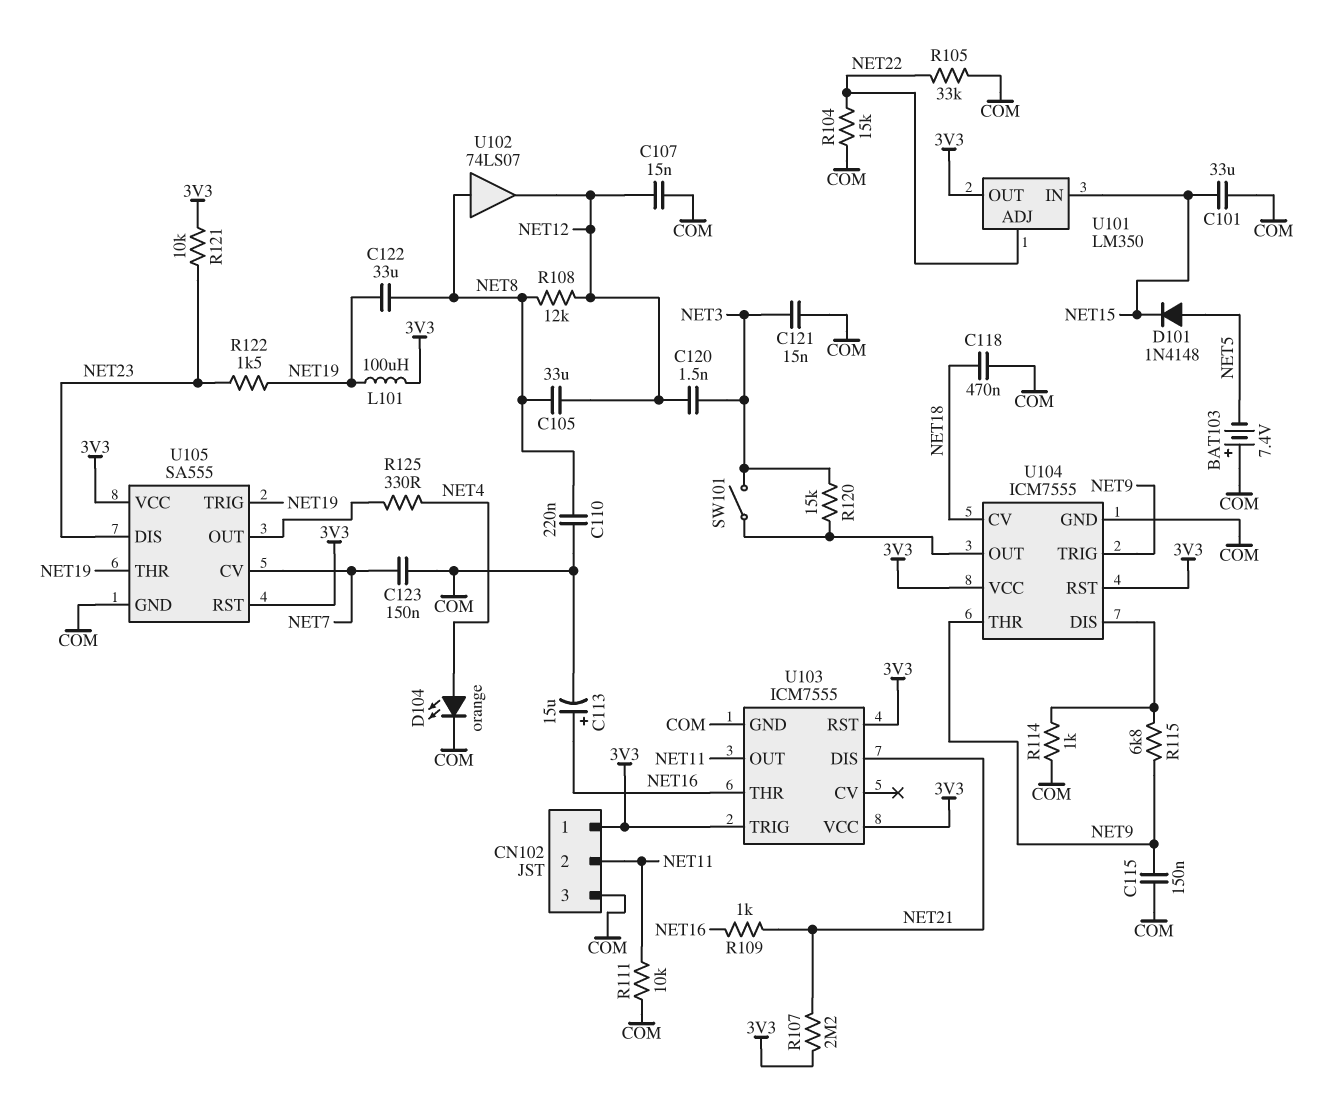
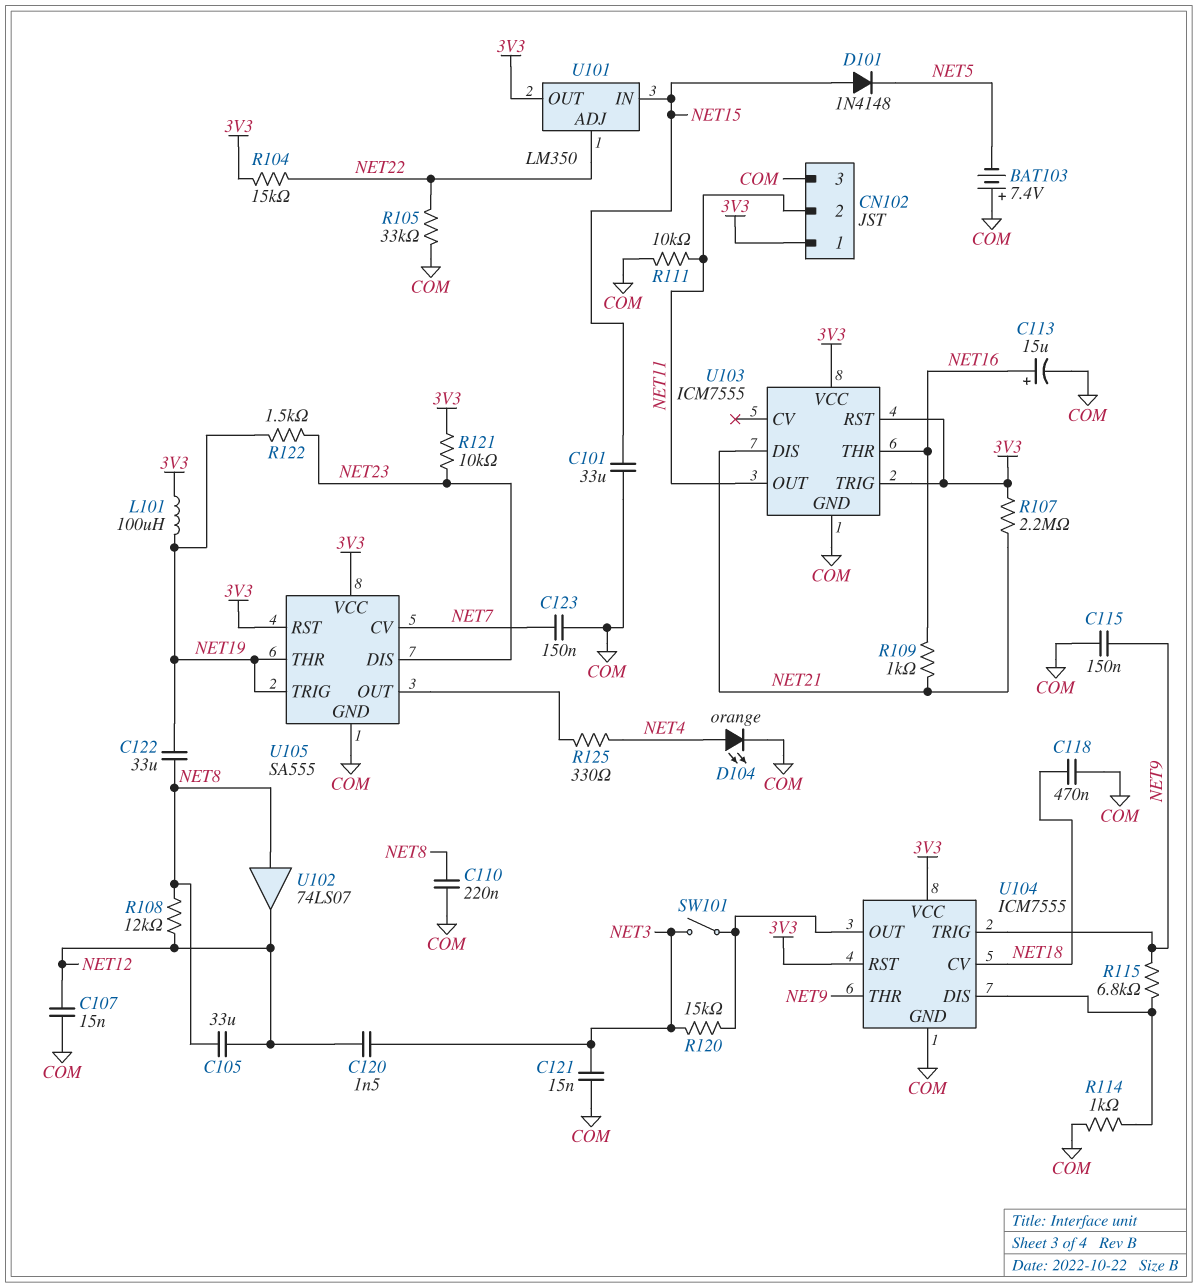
D101: diode 1N4148 (A NET5, K NET15) -> diode 1N4148 (A NET15, K NET5)
R104: 15k (COM, NET22) -> 15k (3V3, NET22)

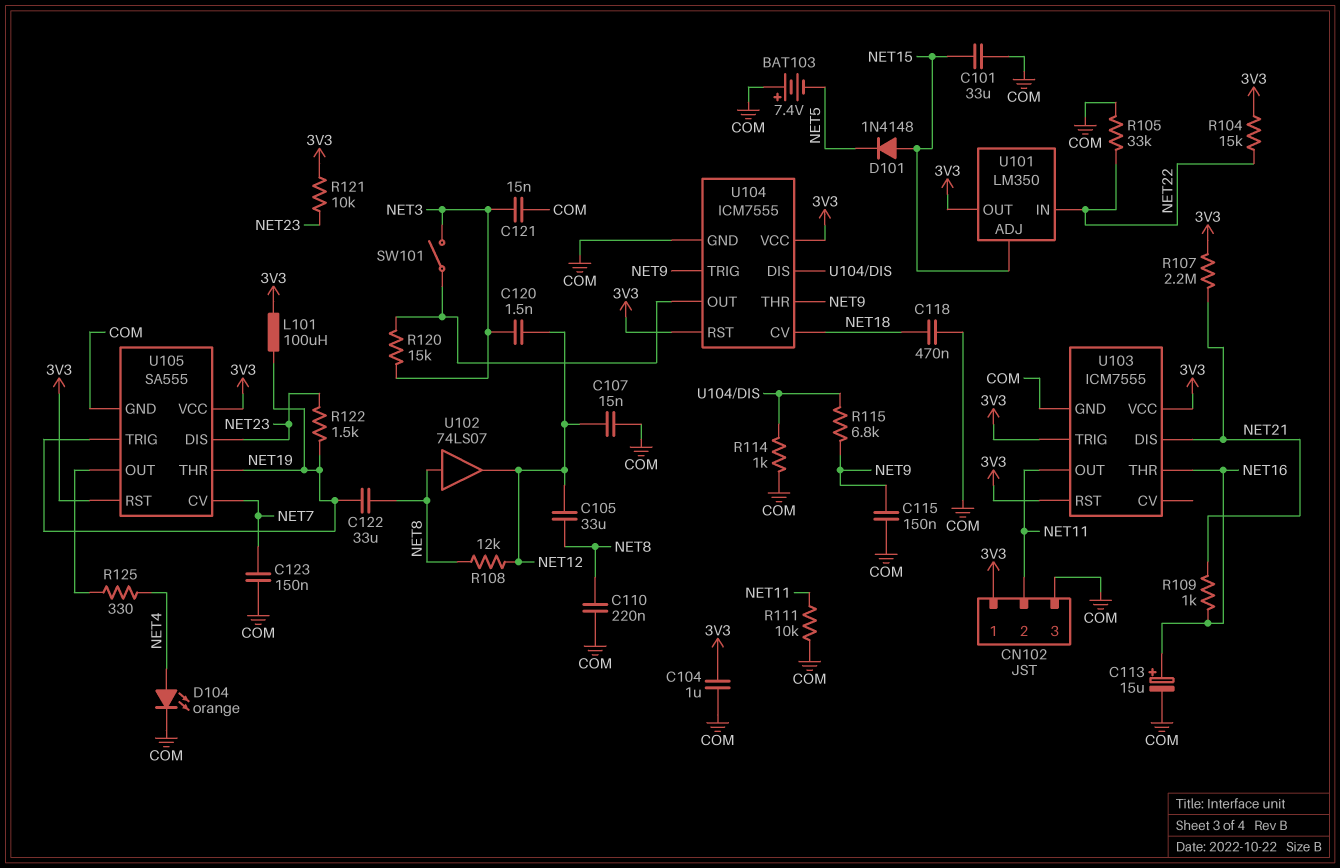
C104: none -> 1uF (3V3, COM)
U101 pin ADJ: NET22 -> NET15
U101 pin IN: NET15 -> NET22

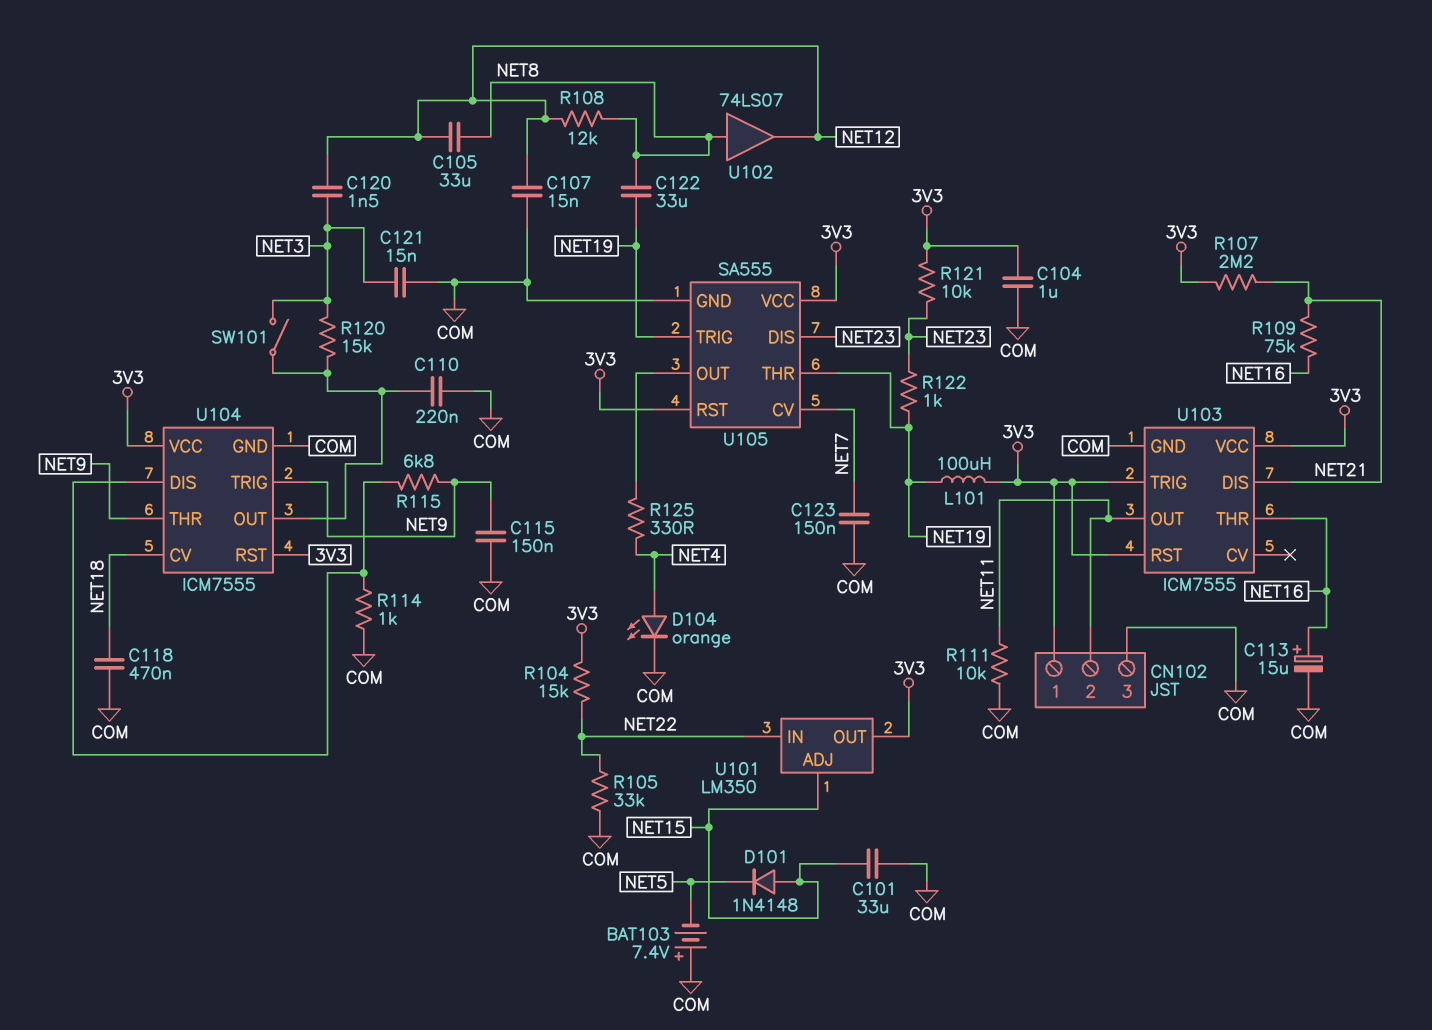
C110: 220nF (COM, NET8) -> 220nF (COM, U104/OUT)
R109: 1k (NET16, NET21) -> 75k (NET16, NET21)
R122: 1.5k (NET19, NET23) -> 1k (NET19, NET23)

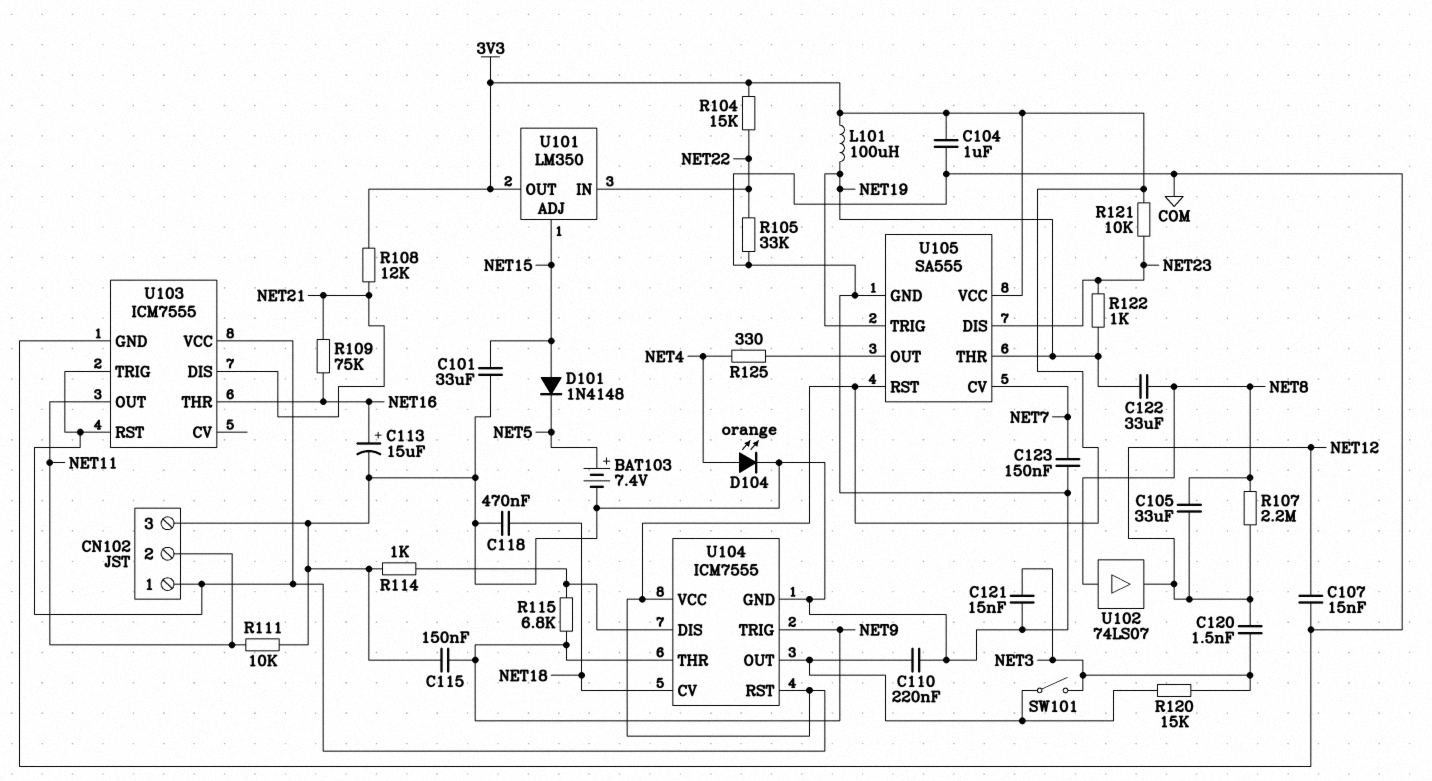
BAT103: 7.4V (plus COM, minus NET5) -> 7.4V (plus NET5, minus COM)
R107: 2.2M (3V3, NET21) -> 2.2M (NET8, NET12)
R108: 12k (NET8, NET12) -> 12k (3V3, NET21)

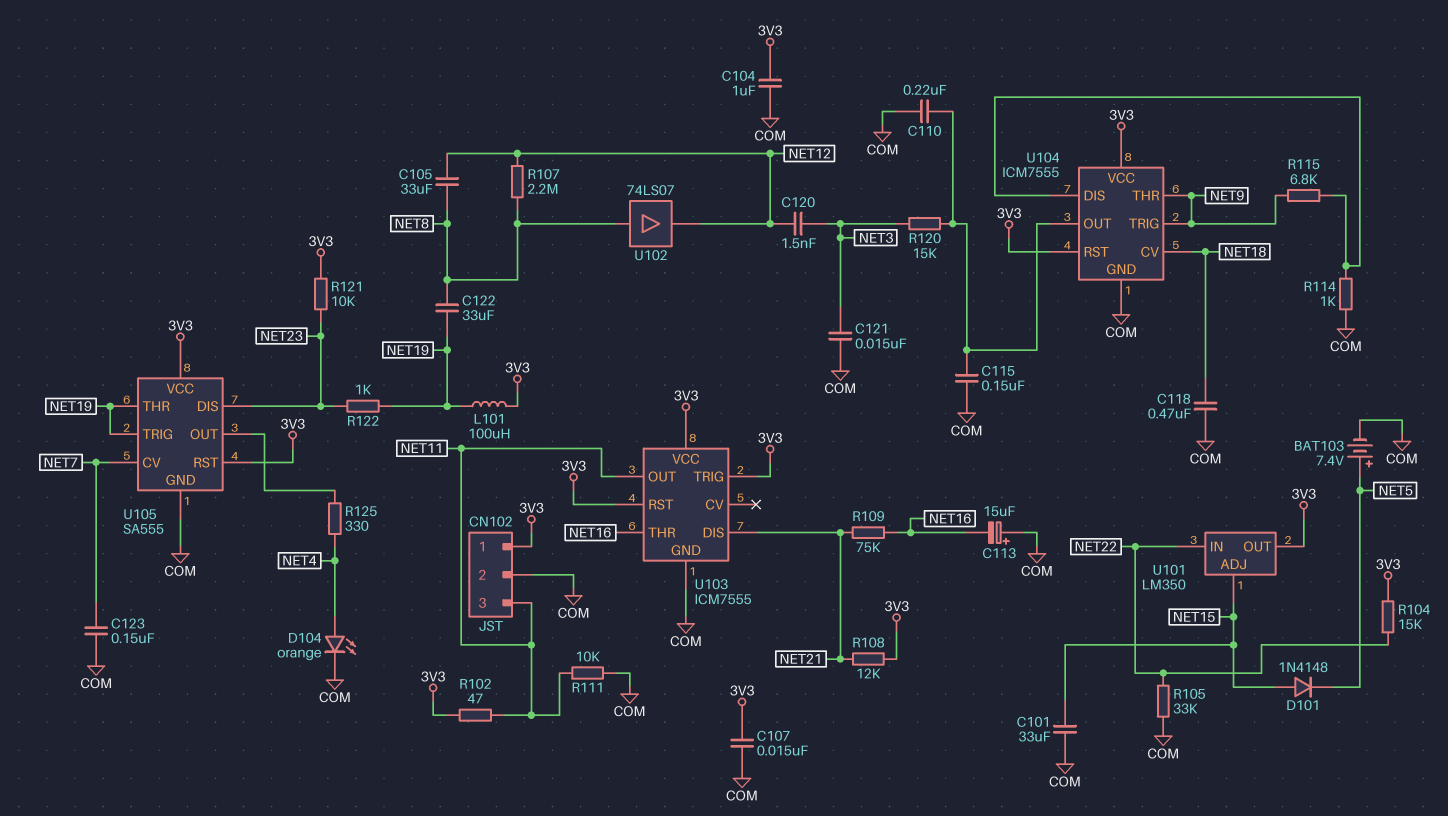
C107: 15nF (COM, NET12) -> 15nF (3V3, COM)
C113: 15uF (plus NET16, minus COM) -> 15uF (plus COM, minus NET16)
C115: 150nF (COM, NET9) -> 150nF (COM, U104/OUT)
CN102 pin 2: NET11 -> COM
CN102 pin 3: COM -> NET11
R102: none -> 47 (3V3, NET11)
SW101: switch (NET3, U104/OUT) -> none

